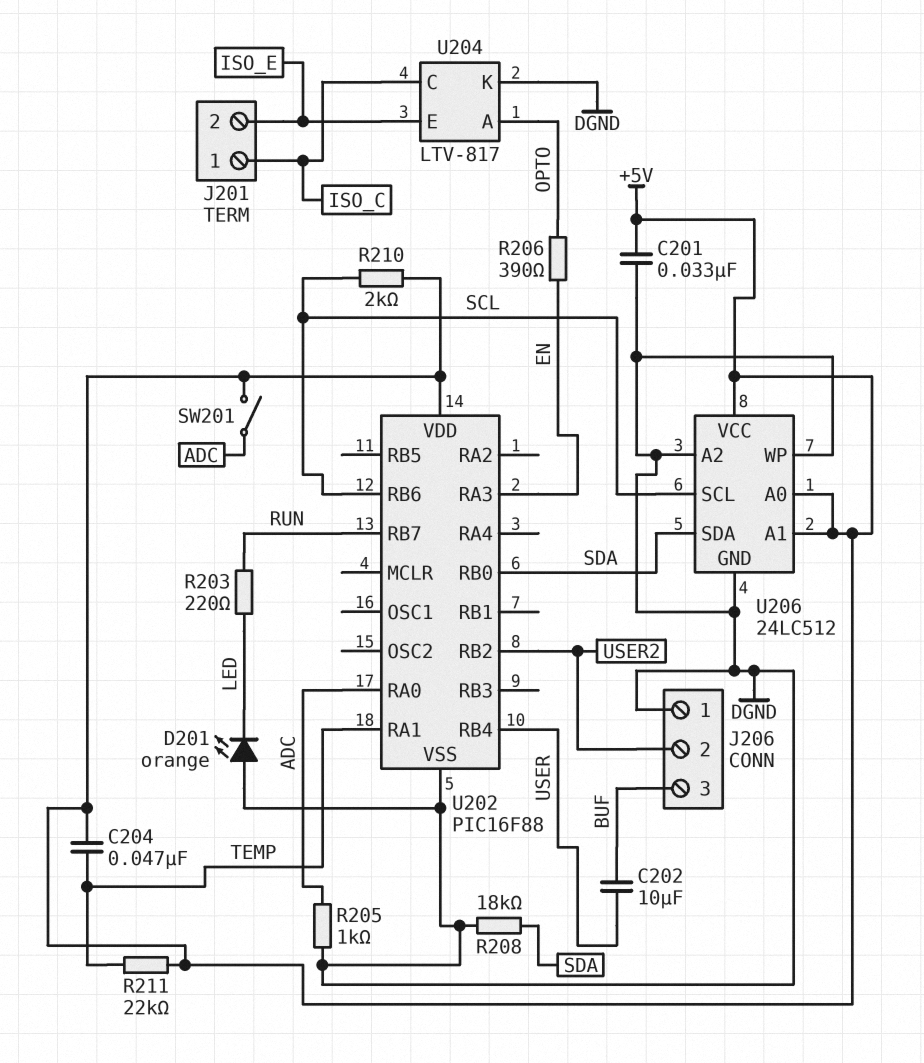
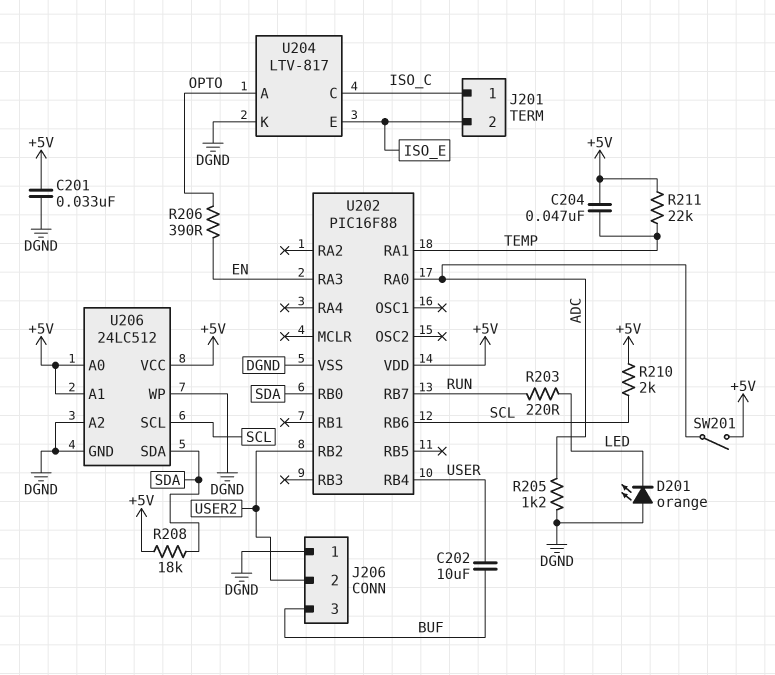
R205: 1k (ADC, DGND) -> 1.2k (ADC, DGND)
R208: 18k (DGND, SDA) -> 18k (+5V, SDA)

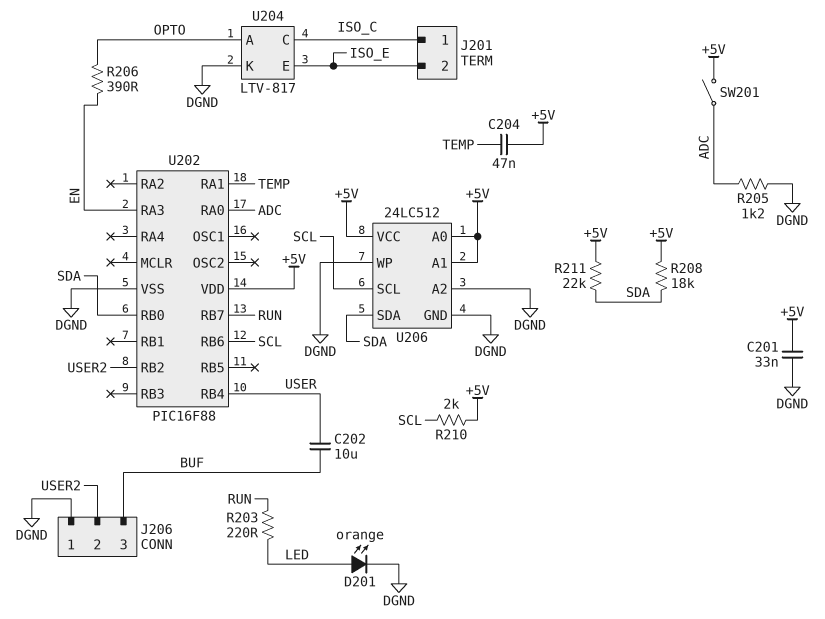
D201: LED orange (A DGND, K LED) -> LED orange (A LED, K DGND)
R211: 22k (+5V, TEMP) -> 22k (+5V, SDA)

